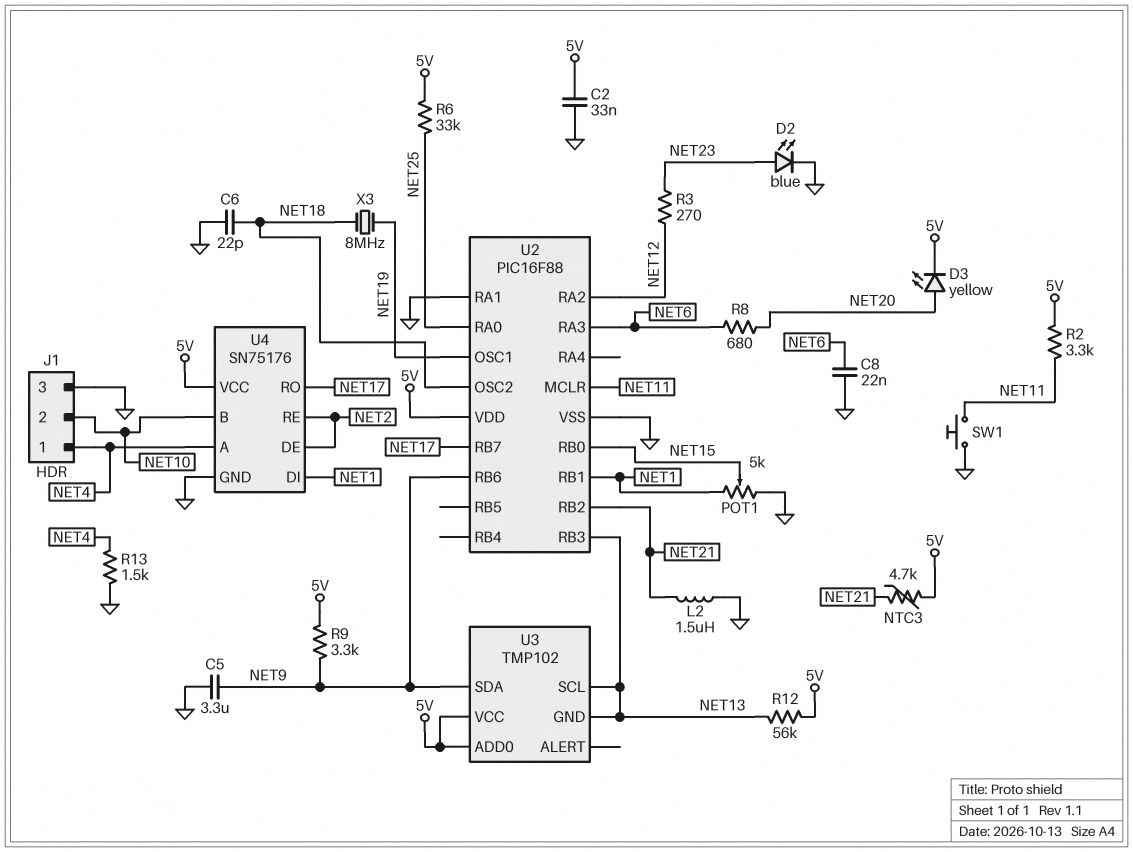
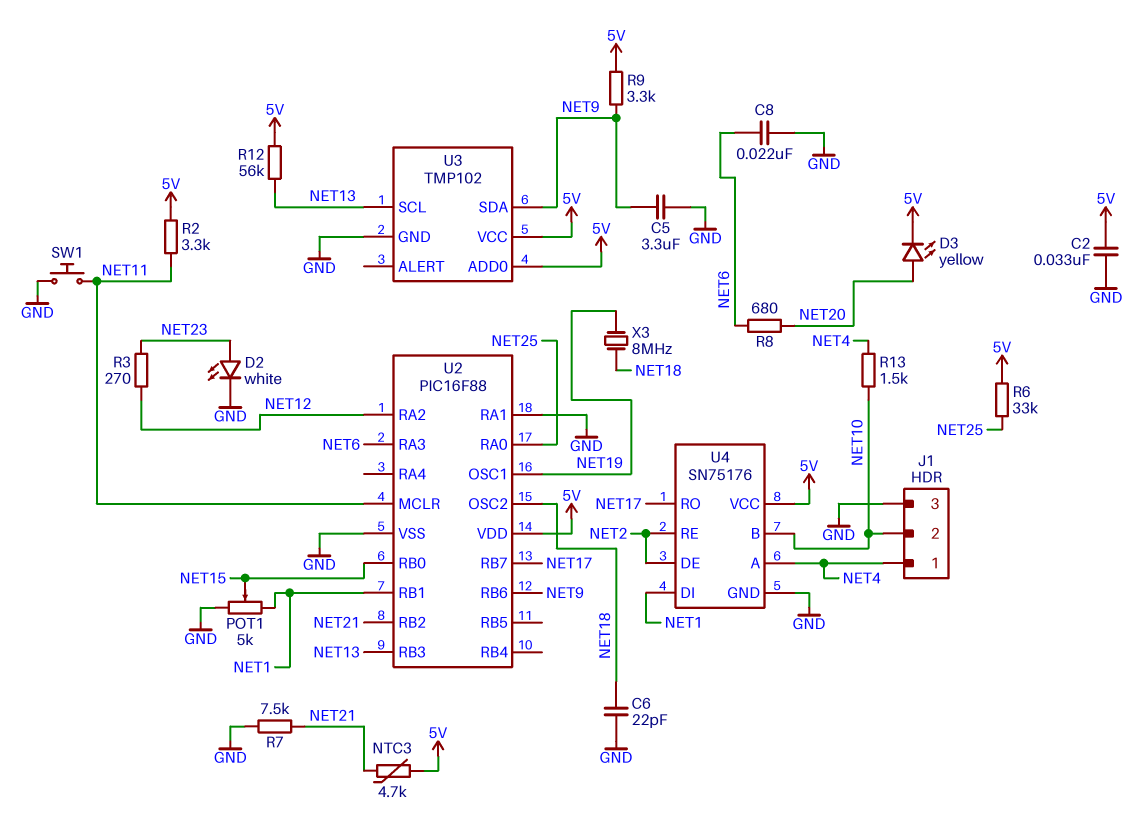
D2: LED blue (A NET23, K GND) -> LED white (A NET23, K GND)
L2: 1.5uH (GND, NET21) -> none
R7: none -> 7.5k (GND, NET21)
R13: 1.5k (GND, NET4) -> 1.5k (NET4, NET10)
U3 pin GND: NET13 -> GND

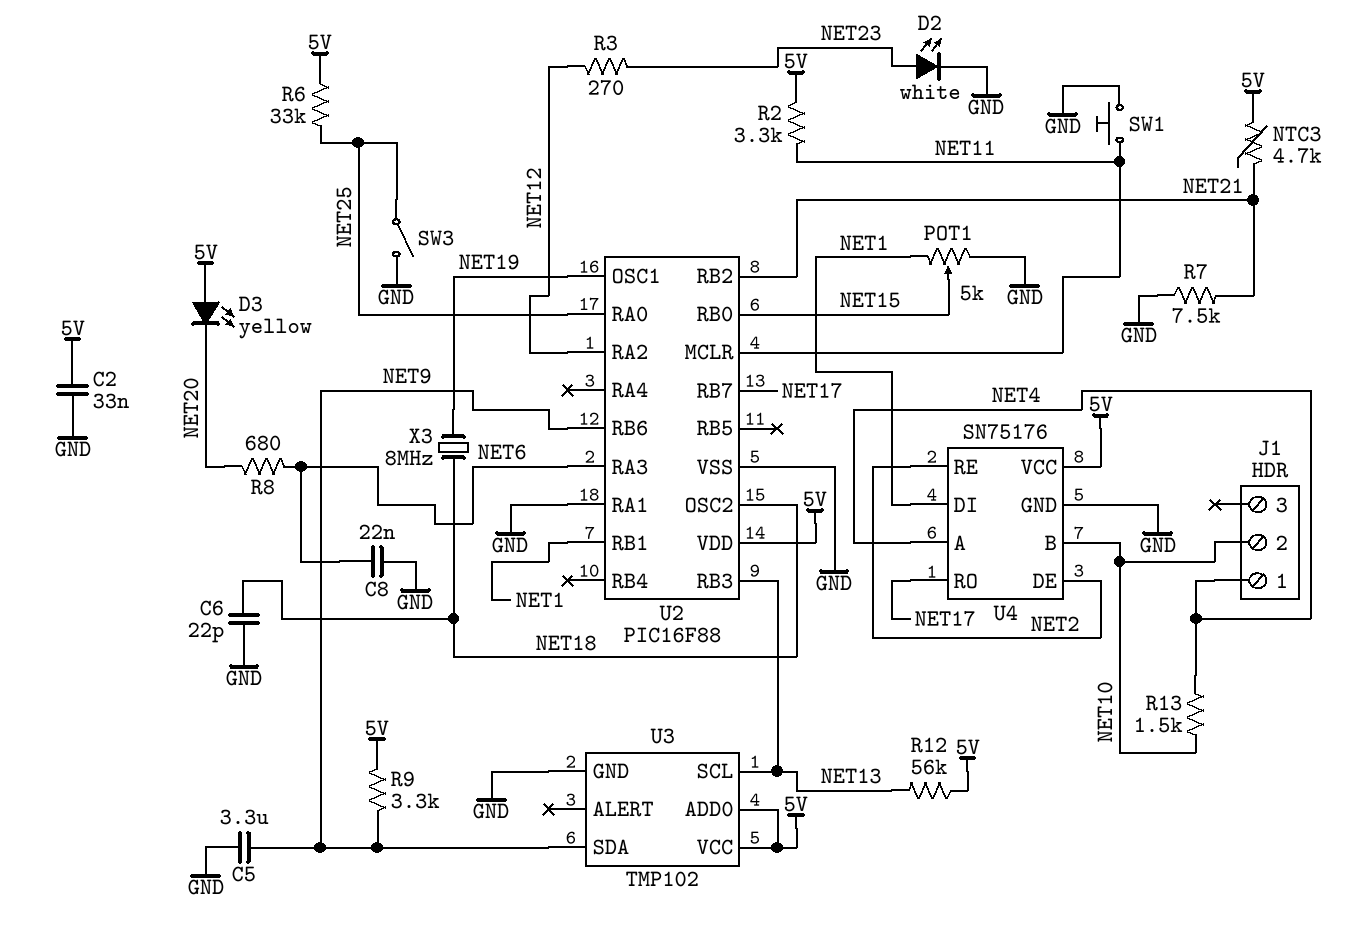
D3: LED yellow (A NET20, K 5V) -> LED yellow (A 5V, K NET20)
J1 pin 3: GND -> none
SW3: none -> switch (GND, NET25)

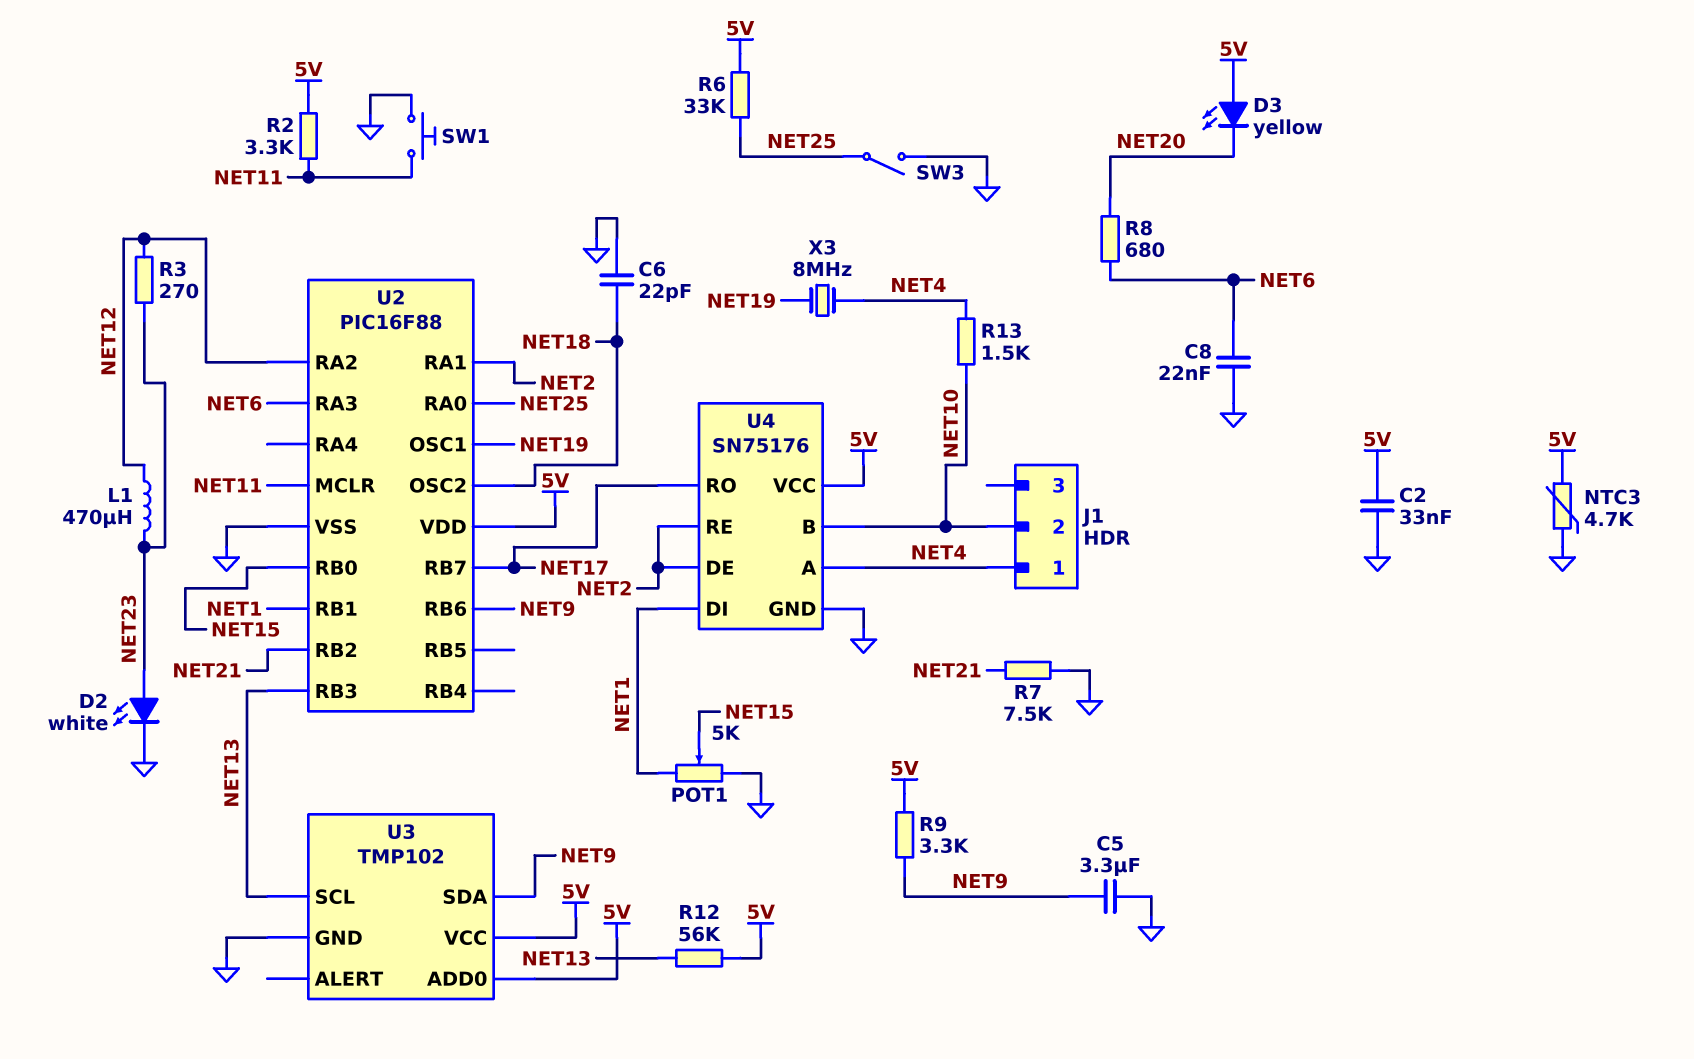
L1: none -> 470uH (NET12, NET23)
NTC3: 4.7k (5V, NET21) -> 4.7k (5V, GND)
U2 pin RA1: GND -> NET2
X3: 8MHz (NET18, NET19) -> 8MHz (NET4, NET19)

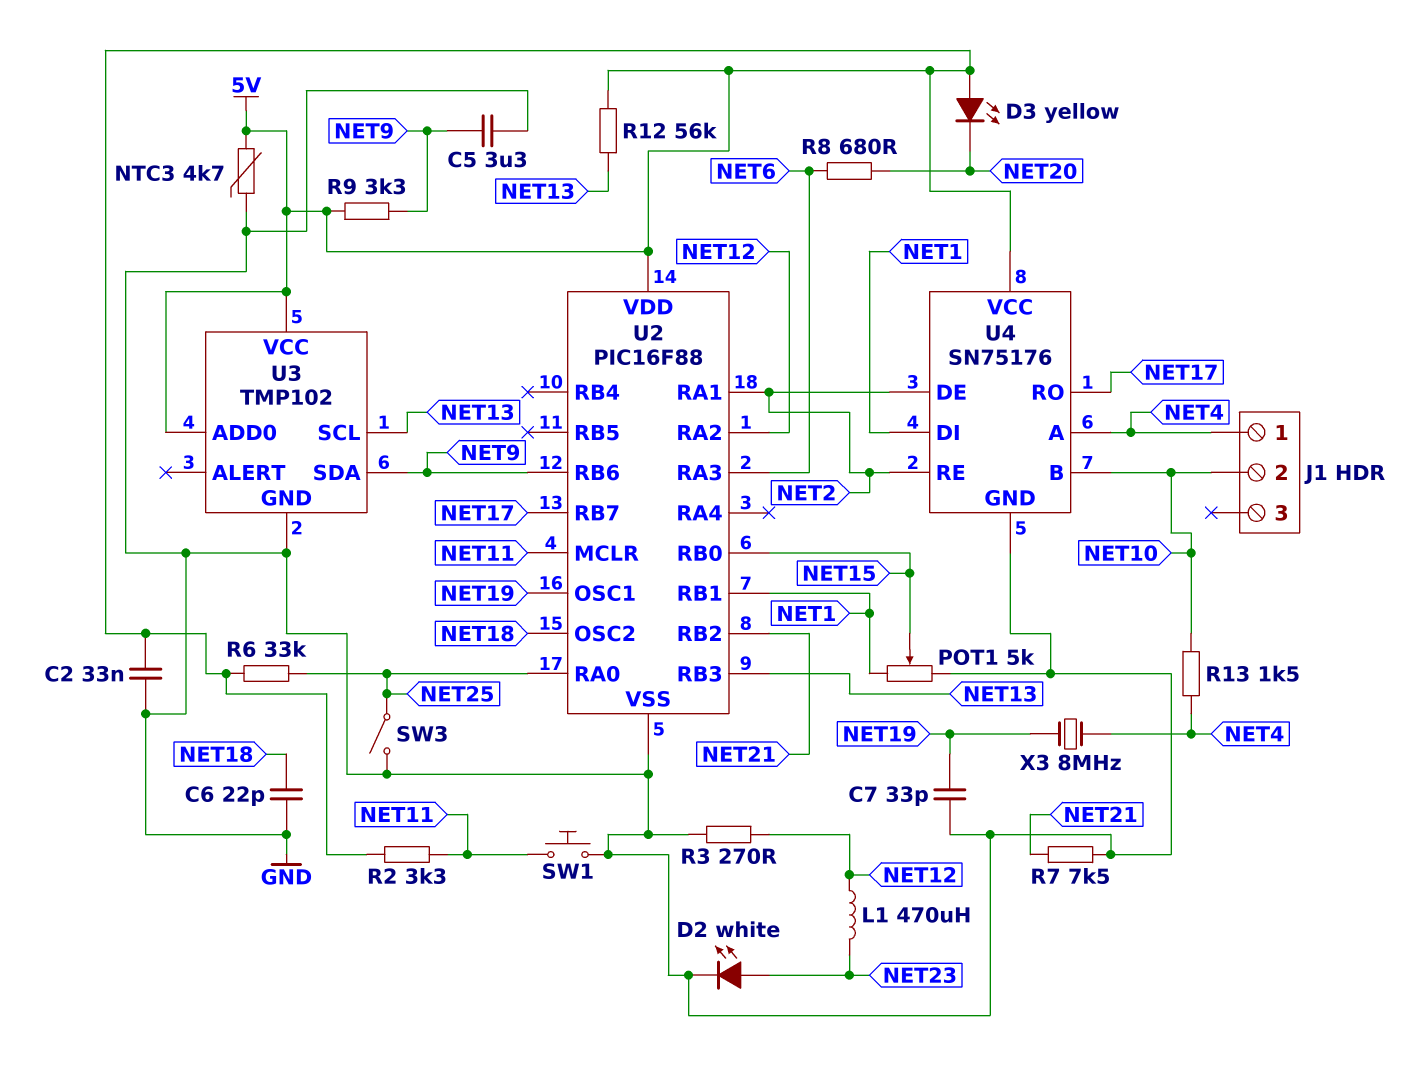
C7: none -> 33pF (GND, NET19)
C8: 22nF (GND, NET6) -> none
R3: 270 (NET12, NET23) -> 270 (GND, NET12)

